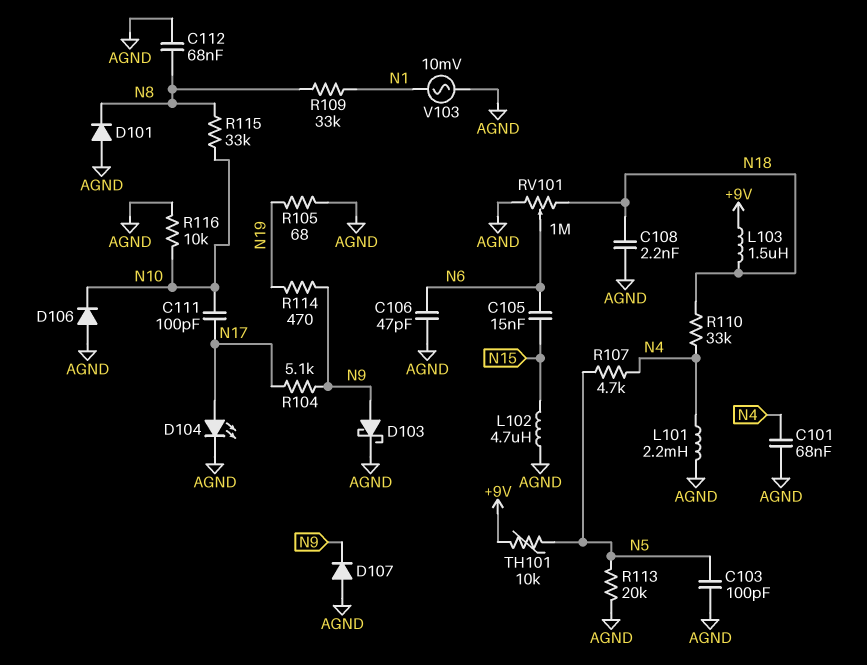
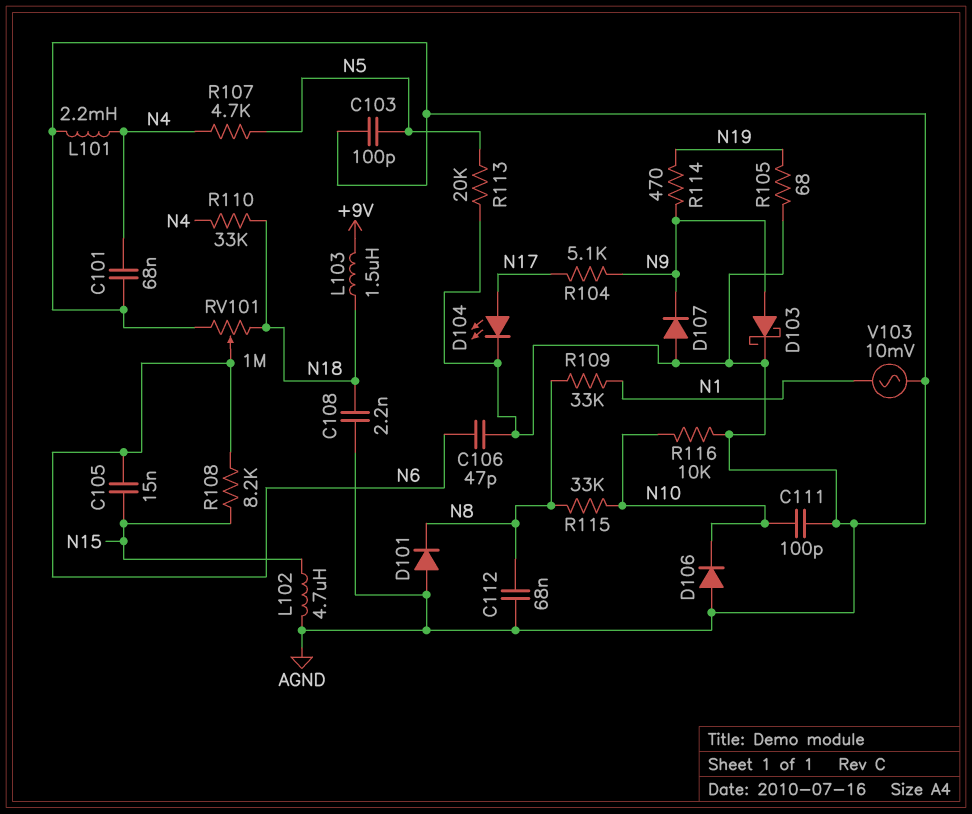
C111: 100pF (N10, N17) -> 100pF (AGND, N10)
R108: none -> 8.2k (N6, N15)
TH101: 10k (+9V, N5) -> none

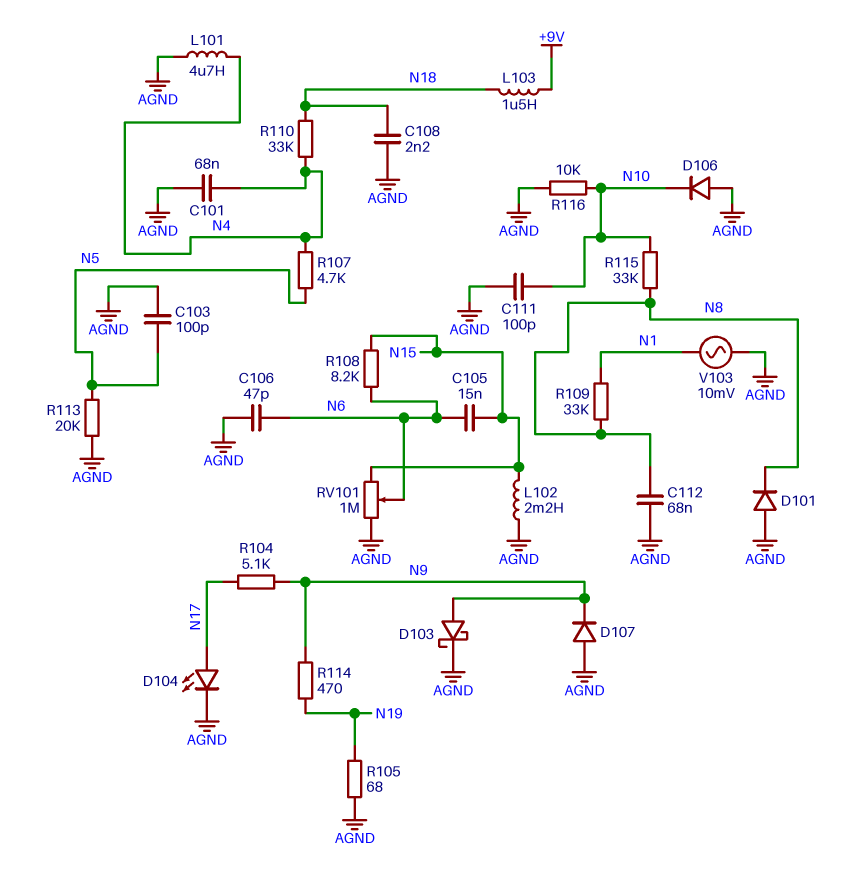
L101: 2.2mH (AGND, N4) -> 4.7uH (AGND, N4)
L102: 4.7uH (AGND, N15) -> 2.2mH (AGND, N15)
RV101: 1M (AGND, N18, wiper N6) -> 1M (AGND, N15, wiper N6)

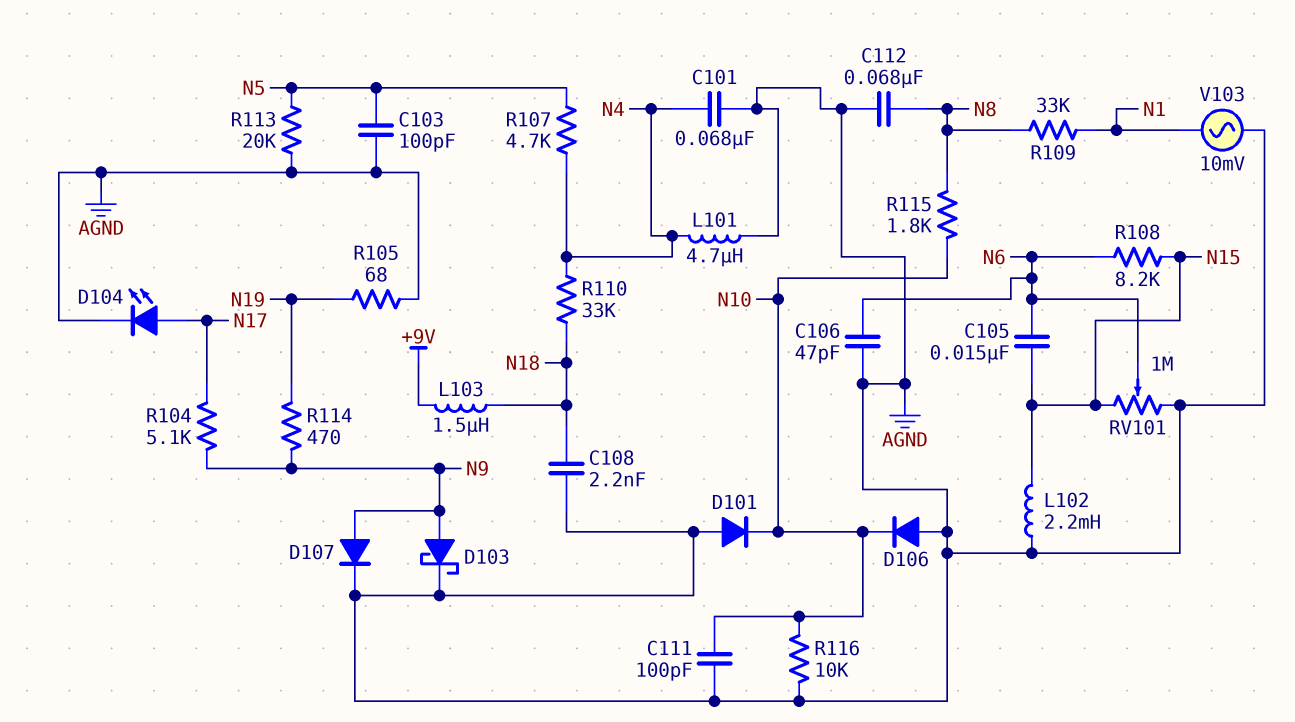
D101: diode (A AGND, K N8) -> diode (A AGND, K N10)
D107: diode (A AGND, K N9) -> diode (A N9, K AGND)
R115: 33k (N8, N10) -> 1.8k (N8, N10)

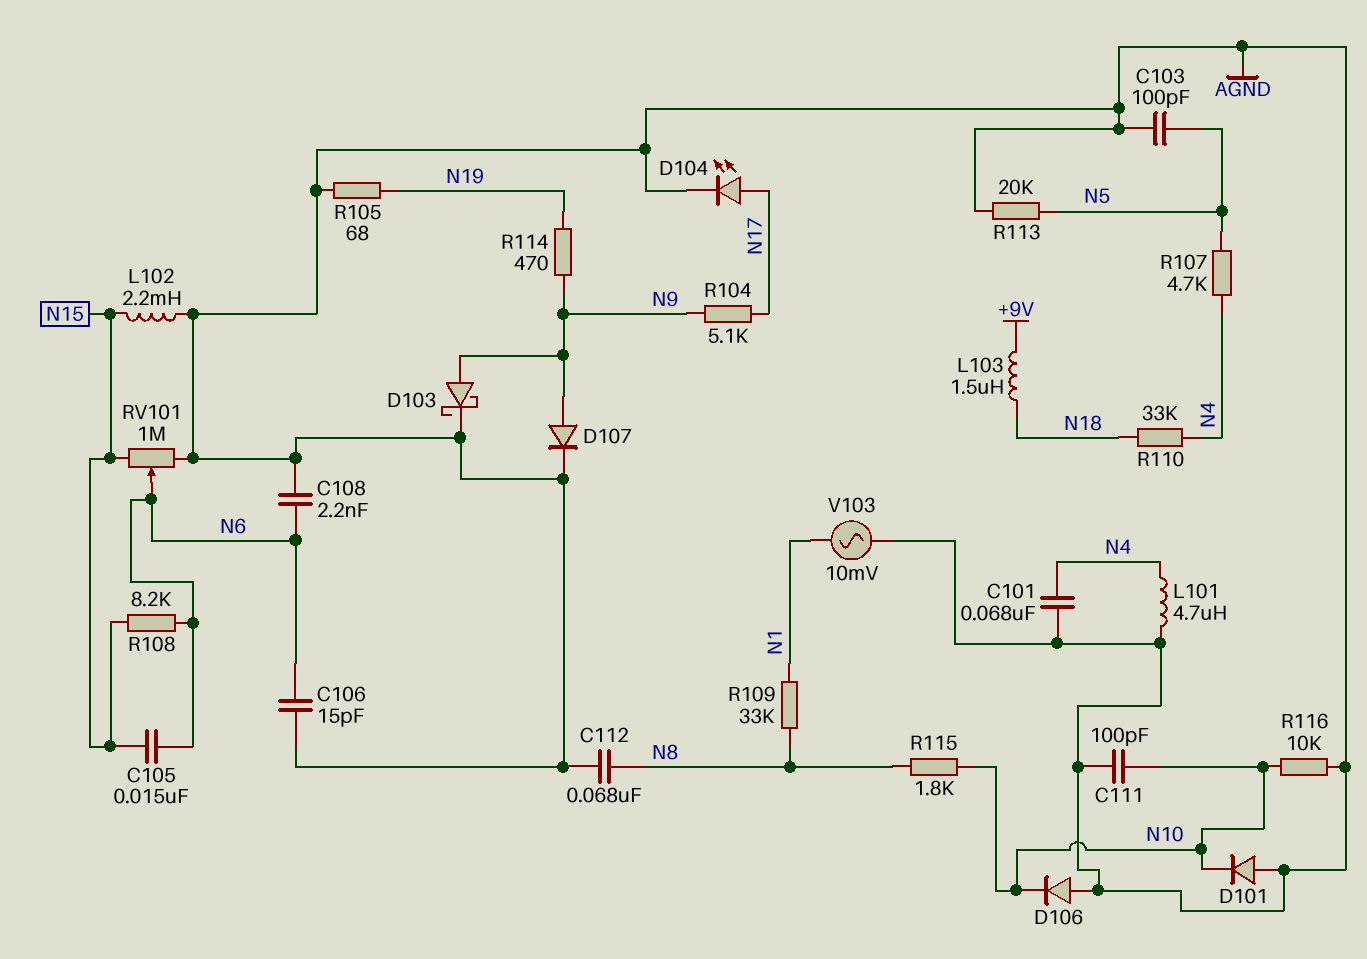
C106: 47pF (AGND, N6) -> 15pF (AGND, N6)
C108: 2.2nF (AGND, N18) -> 2.2nF (AGND, N6)

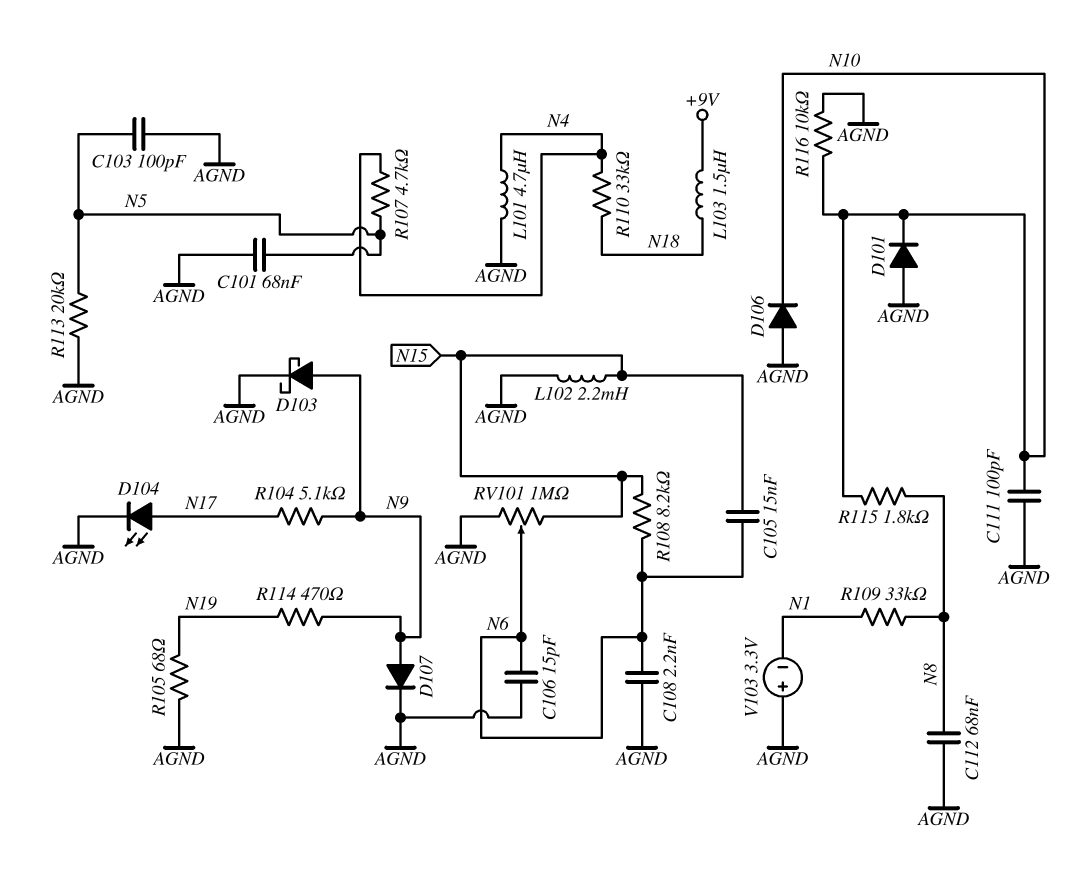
C101: 68nF (AGND, N4) -> 68nF (AGND, N5)
V103: AC 10mV (AGND, N1) -> 3.3V (plus AGND, minus N1)

